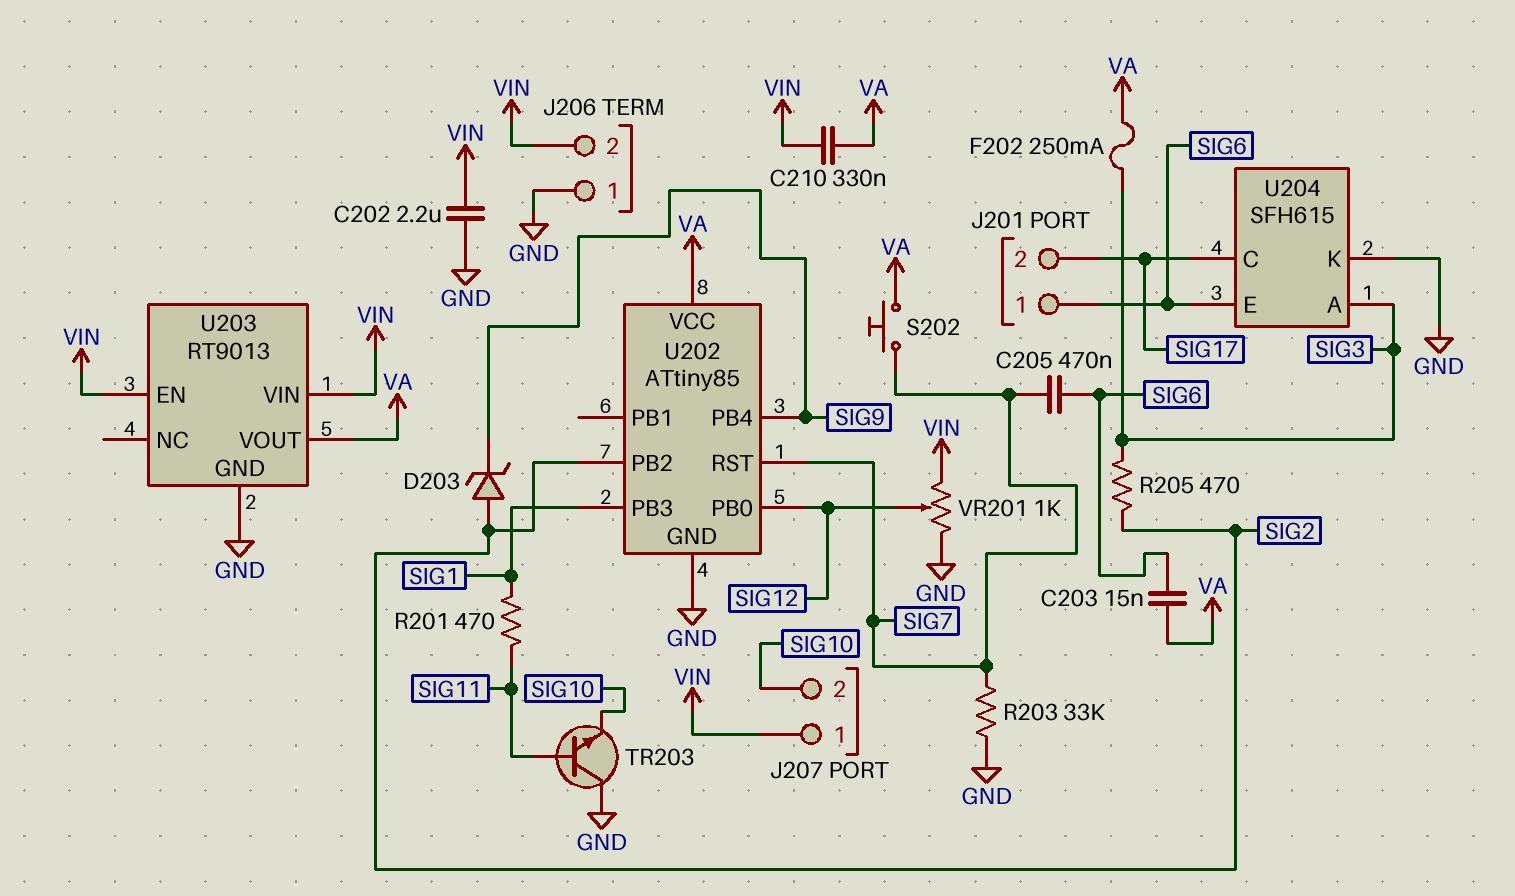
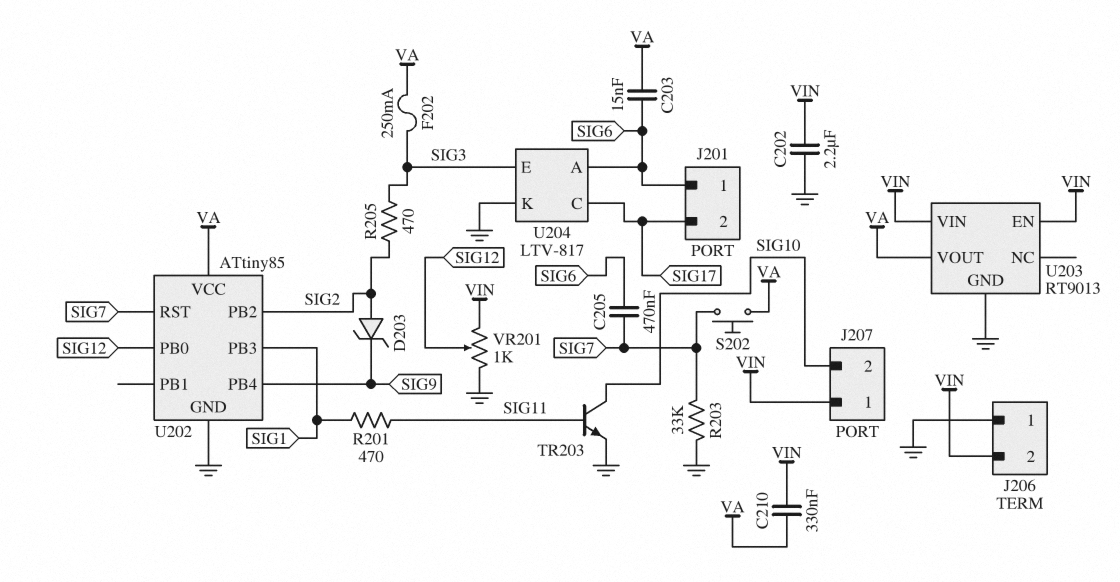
TR203: NPN (B SIG11, C GND, E SIG10) -> NPN (B SIG11, C SIG10, E GND)
U204: SFH615 -> LTV-817
U204 pin A: SIG3 -> SIG6
U204 pin E: SIG6 -> SIG3

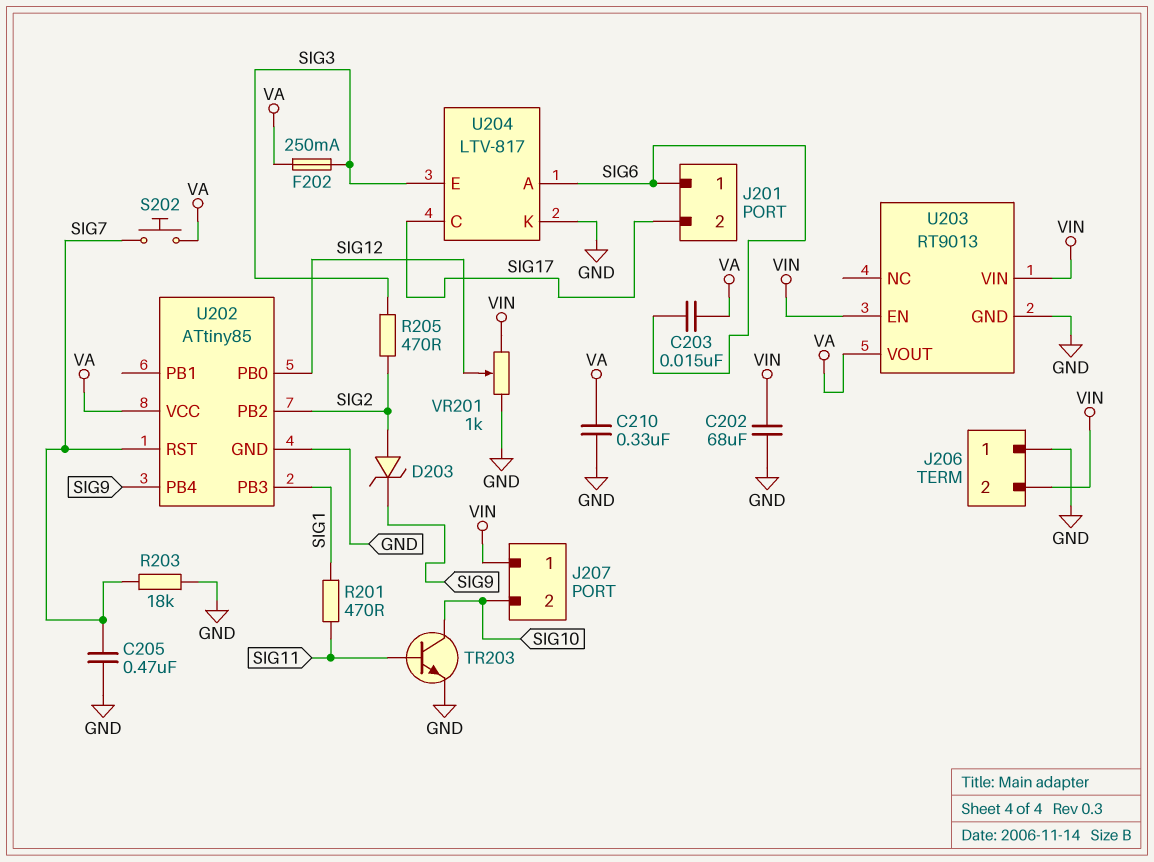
C202: 2.2uF (GND, VIN) -> 68uF (GND, VIN)
C205: 470nF (SIG6, SIG7) -> 470nF (GND, SIG7)
C210: 330nF (VA, VIN) -> 330nF (GND, VA)
R203: 33k (GND, SIG7) -> 18k (GND, SIG7)

